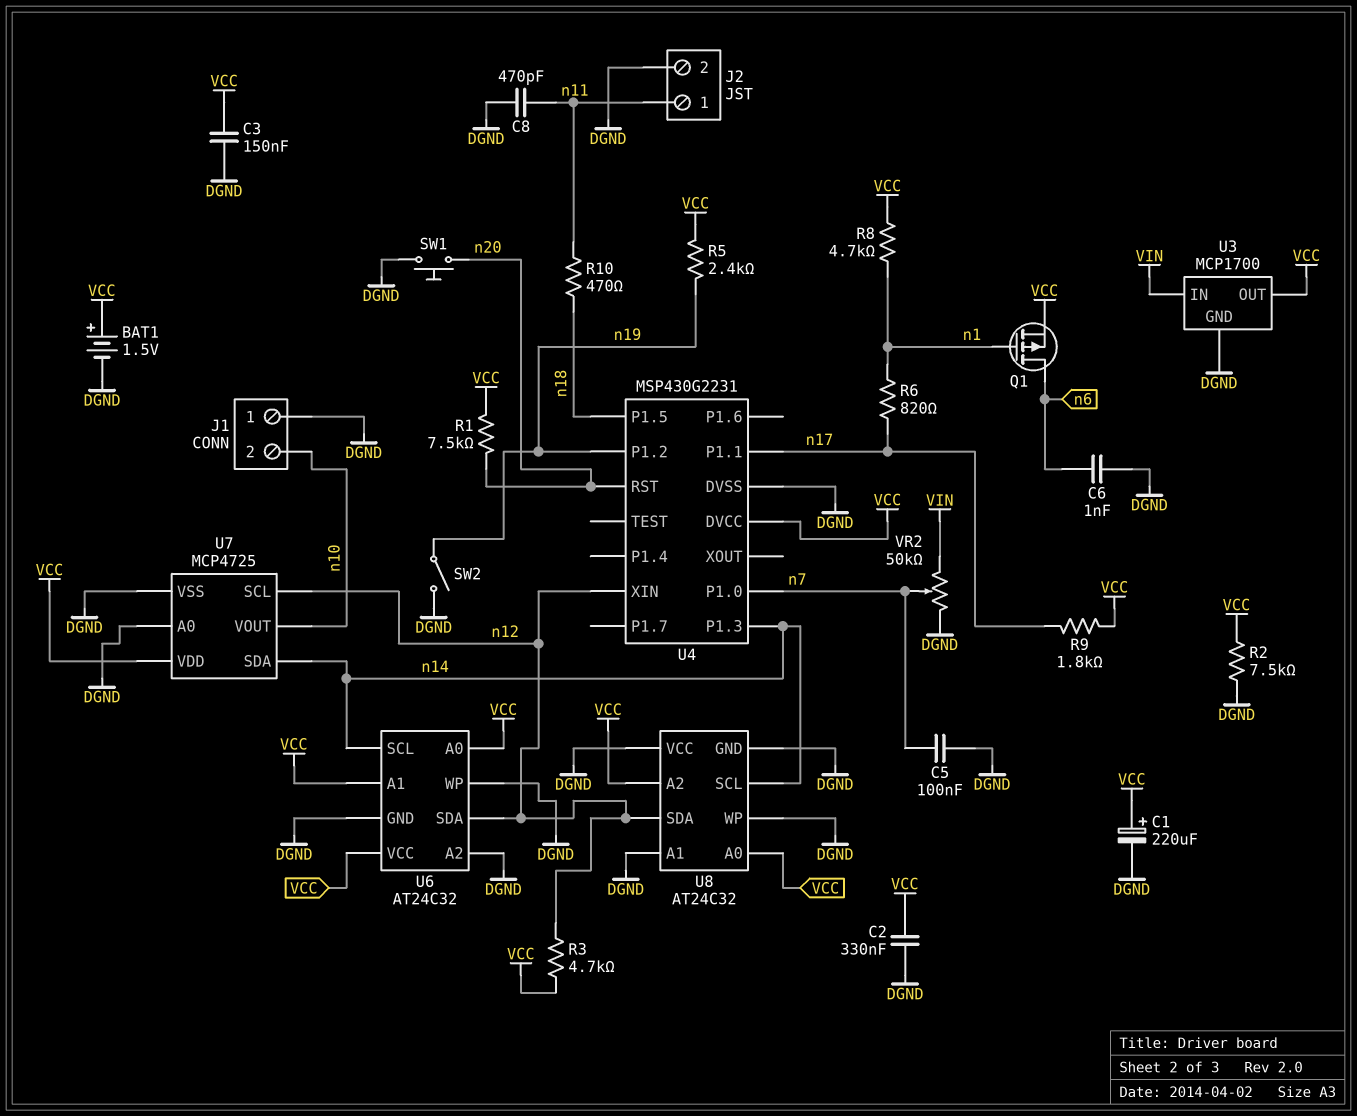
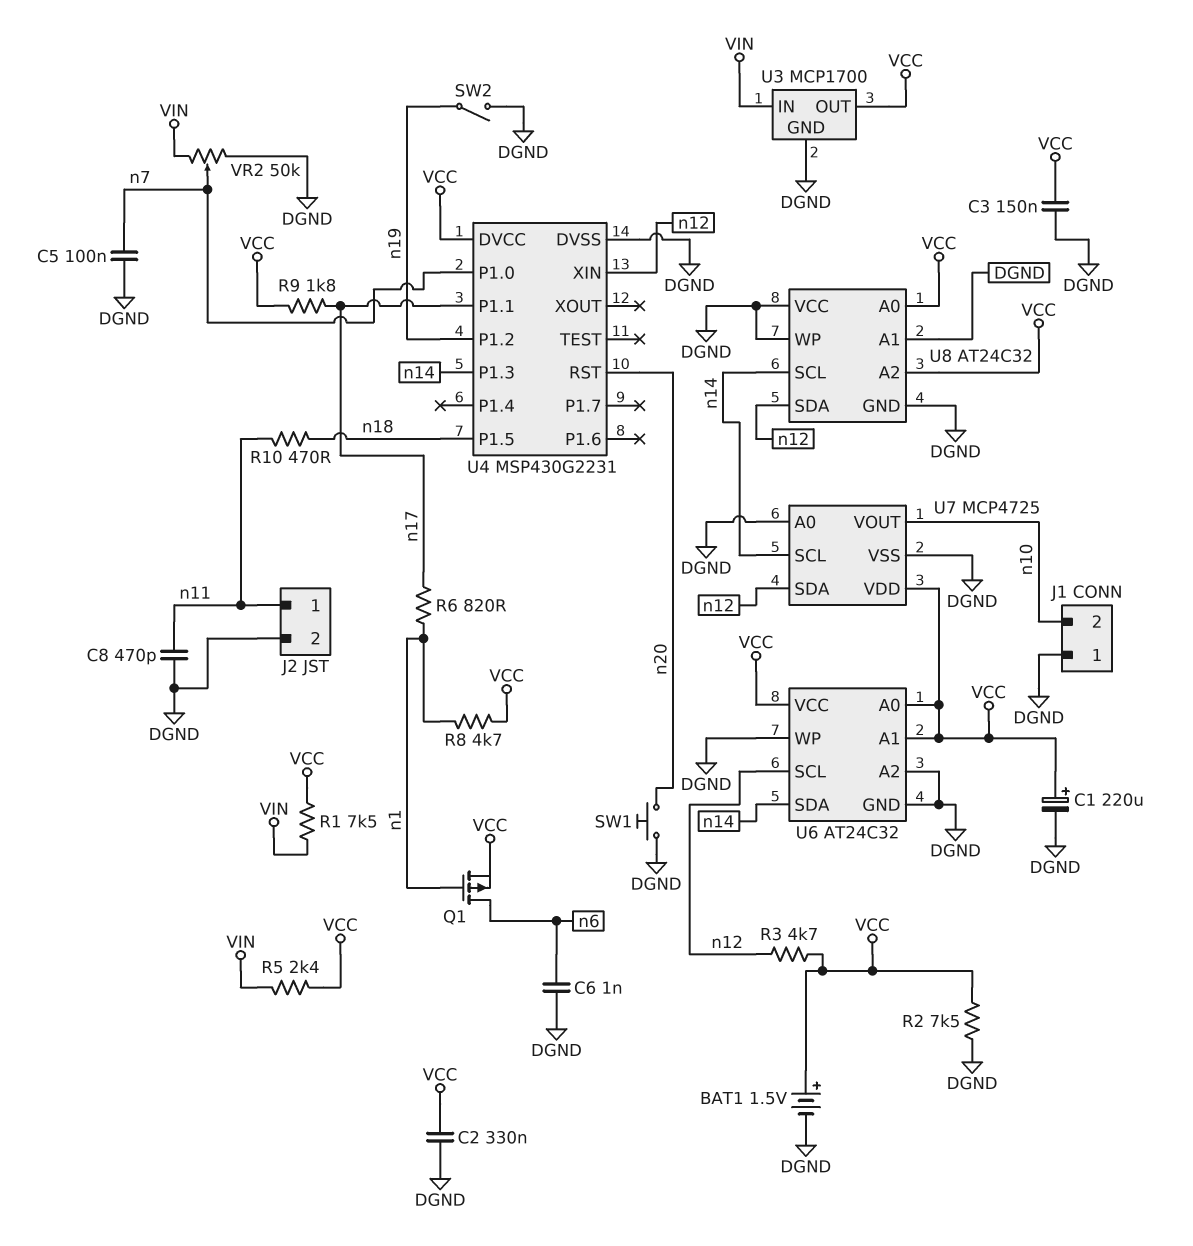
R1: 7.5k (VCC, n20) -> 7.5k (VCC, VIN)
R5: 2.4k (VCC, n19) -> 2.4k (VCC, VIN)
U6 pin SCL: n14 -> n12
U6 pin SDA: n12 -> n14
U7 pin SCL: n12 -> n14
U7 pin SDA: n14 -> n12

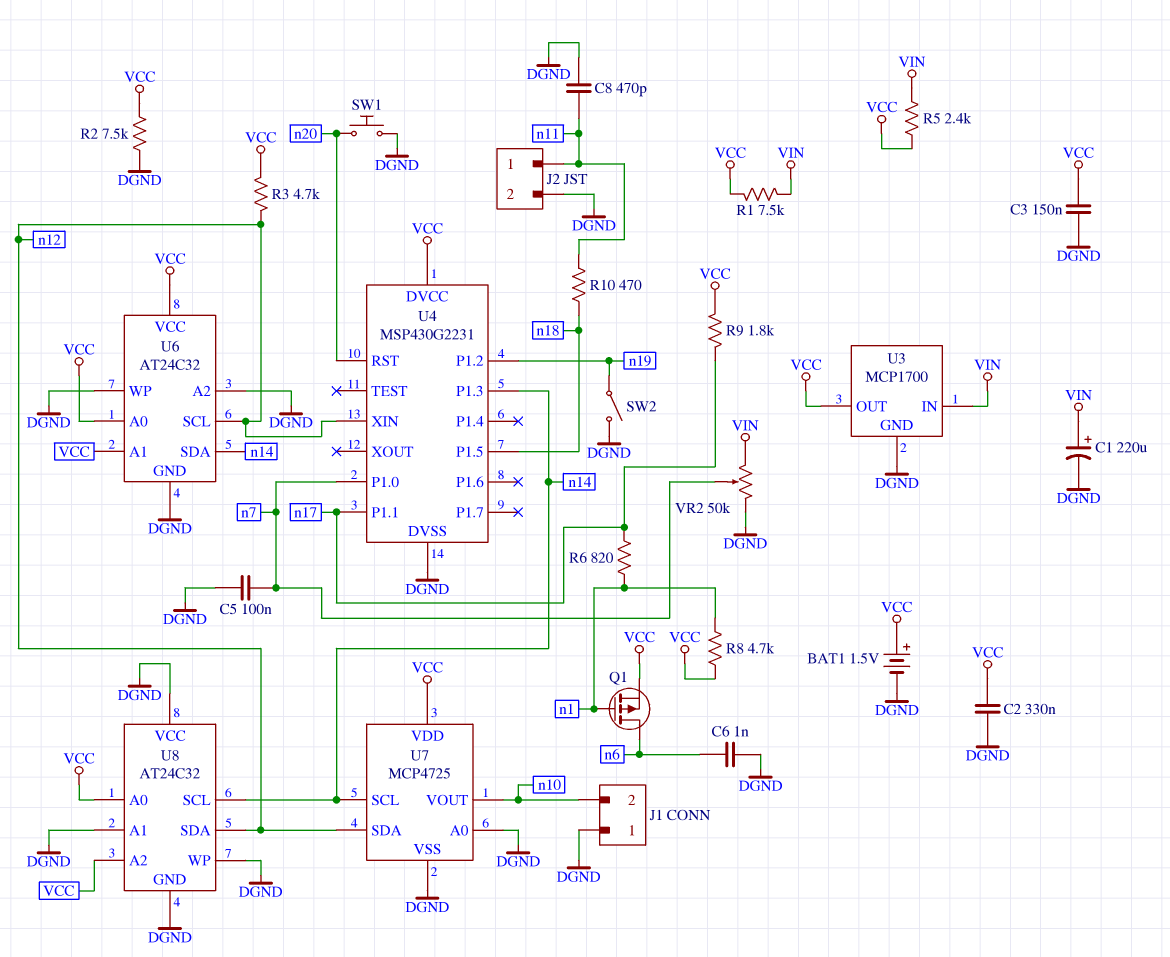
C1: 220uF (plus VCC, minus DGND) -> 220uF (plus VIN, minus DGND)

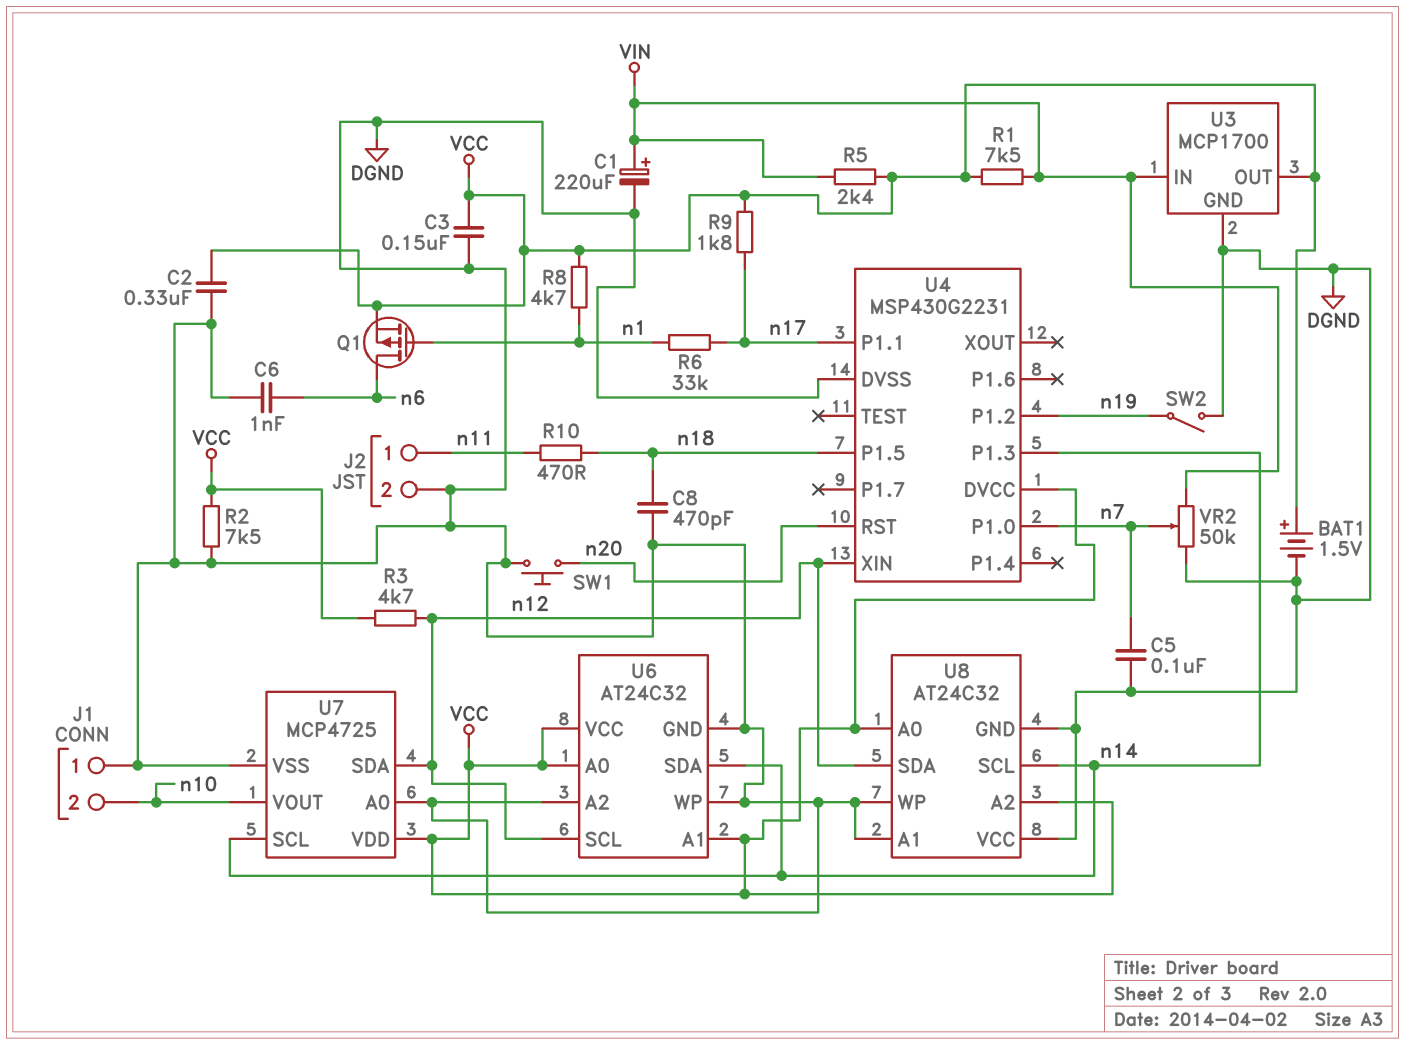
C8: 470pF (DGND, n11) -> 470pF (DGND, n18)
R6: 820 (n1, n17) -> 33k (n1, n17)

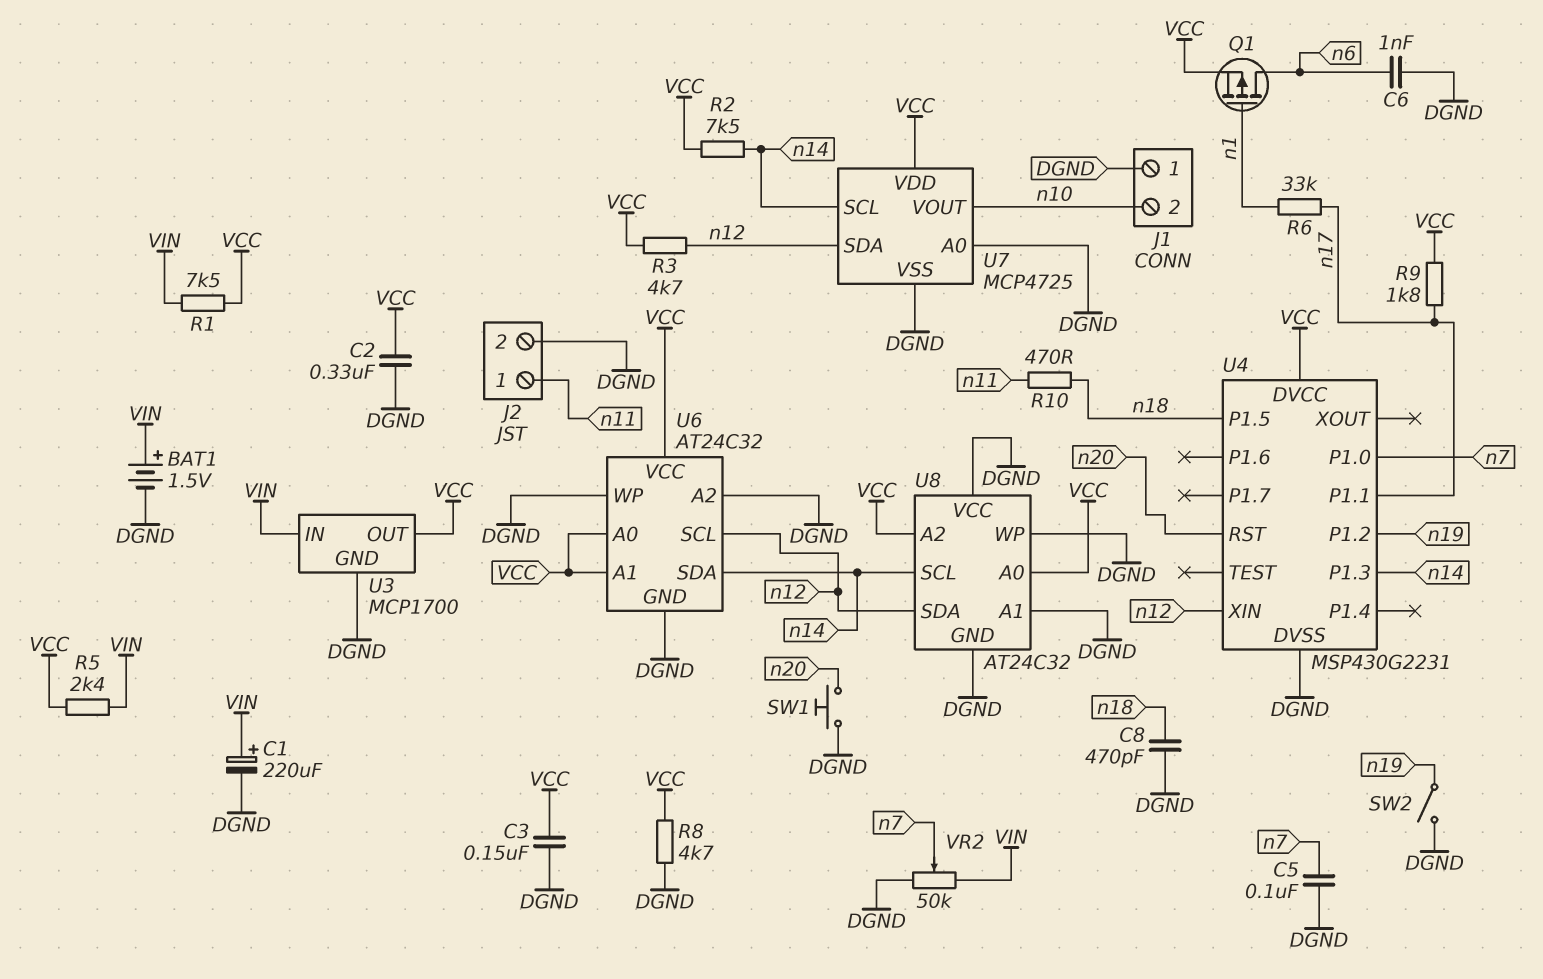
BAT1: 1.5V (plus VCC, minus DGND) -> 1.5V (plus VIN, minus DGND)
R2: 7.5k (DGND, VCC) -> 7.5k (VCC, n14)
R8: 4.7k (VCC, n1) -> 4.7k (DGND, VCC)

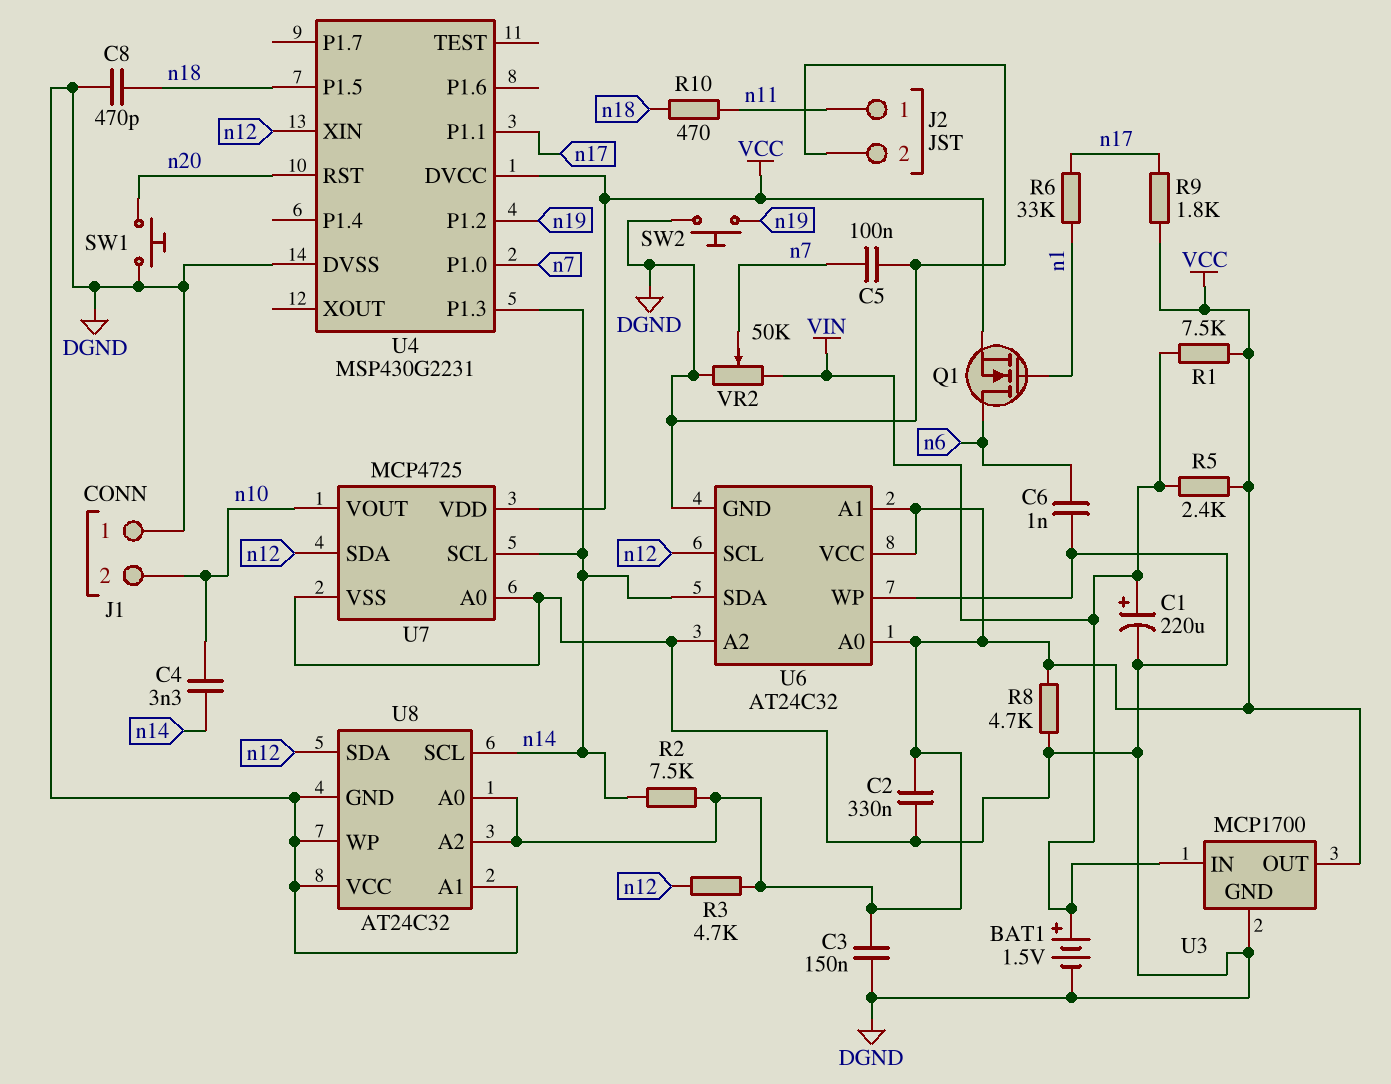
C4: none -> 3.3nF (n10, n14)
Q1: PMOS (G n1, D n6, S VCC) -> NMOS (G n1, D n6, S VCC)
SW2: switch (DGND, n19) -> button (DGND, n19)

